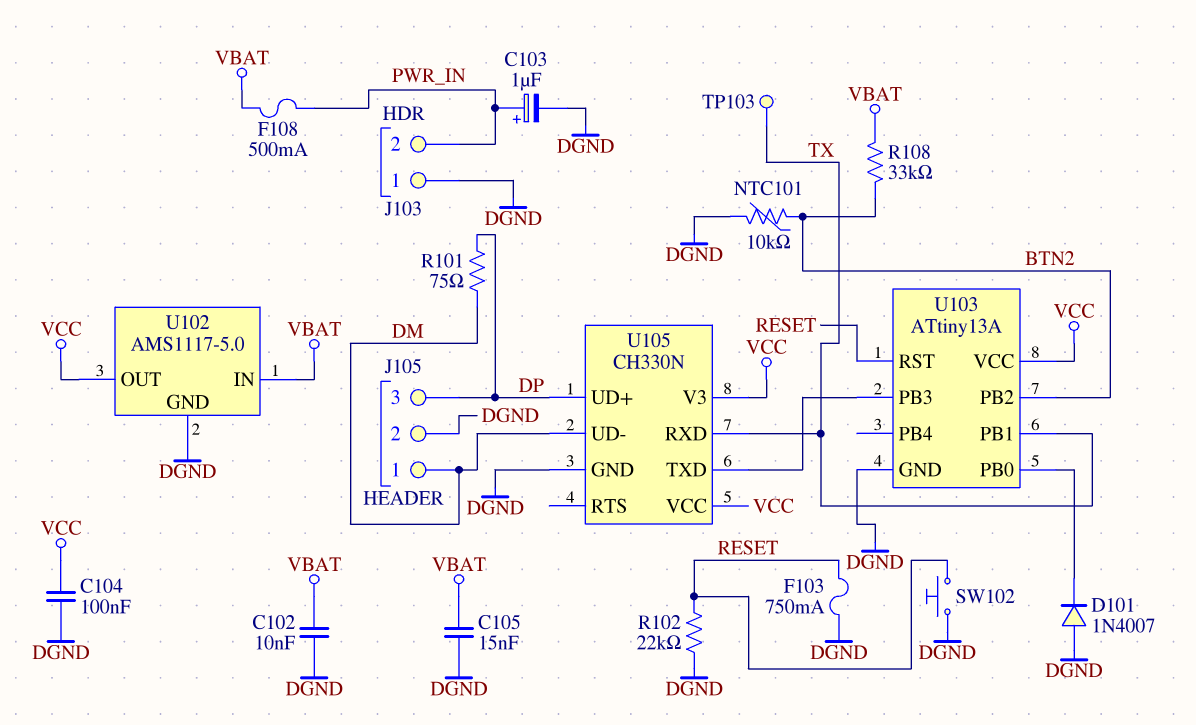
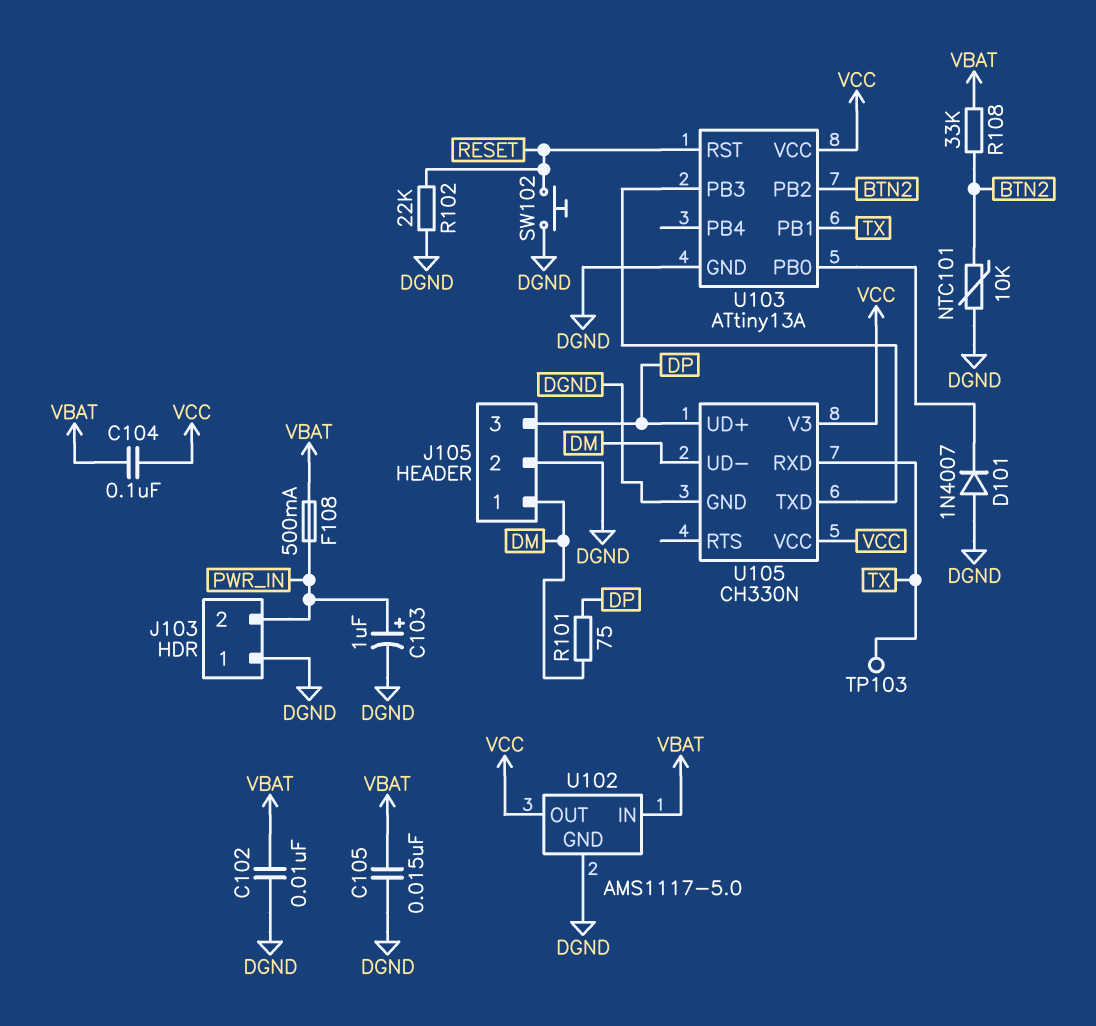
C104: 100nF (DGND, VCC) -> 100nF (VBAT, VCC)
F103: 750mA (DGND, RESET) -> none

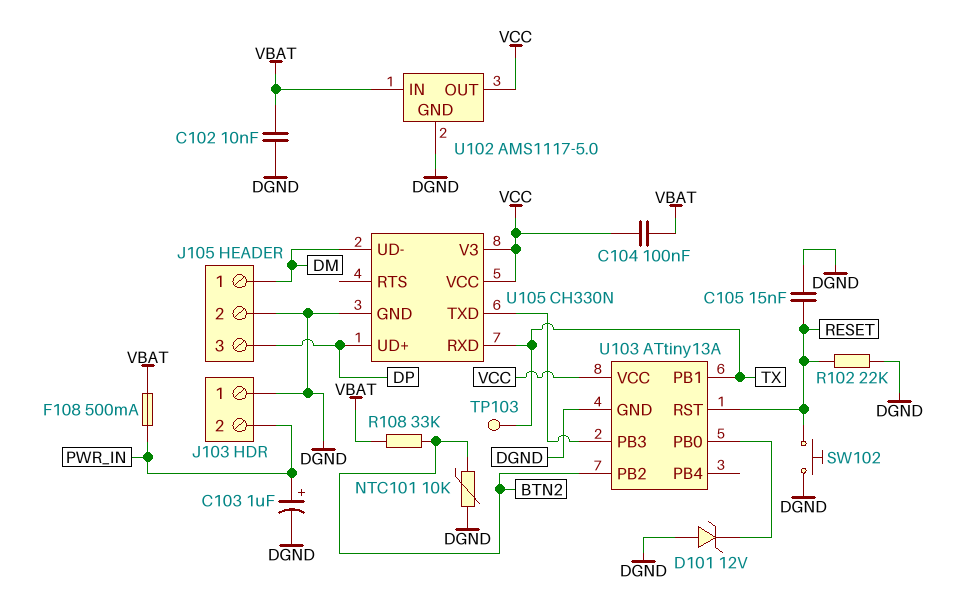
C105: 15nF (DGND, VBAT) -> 15nF (DGND, RESET)
D101: diode 1N4007 (A DGND, K U103/PB0) -> zener 12V (A DGND, K U103/PB0)
R101: 75 (DM, DP) -> none

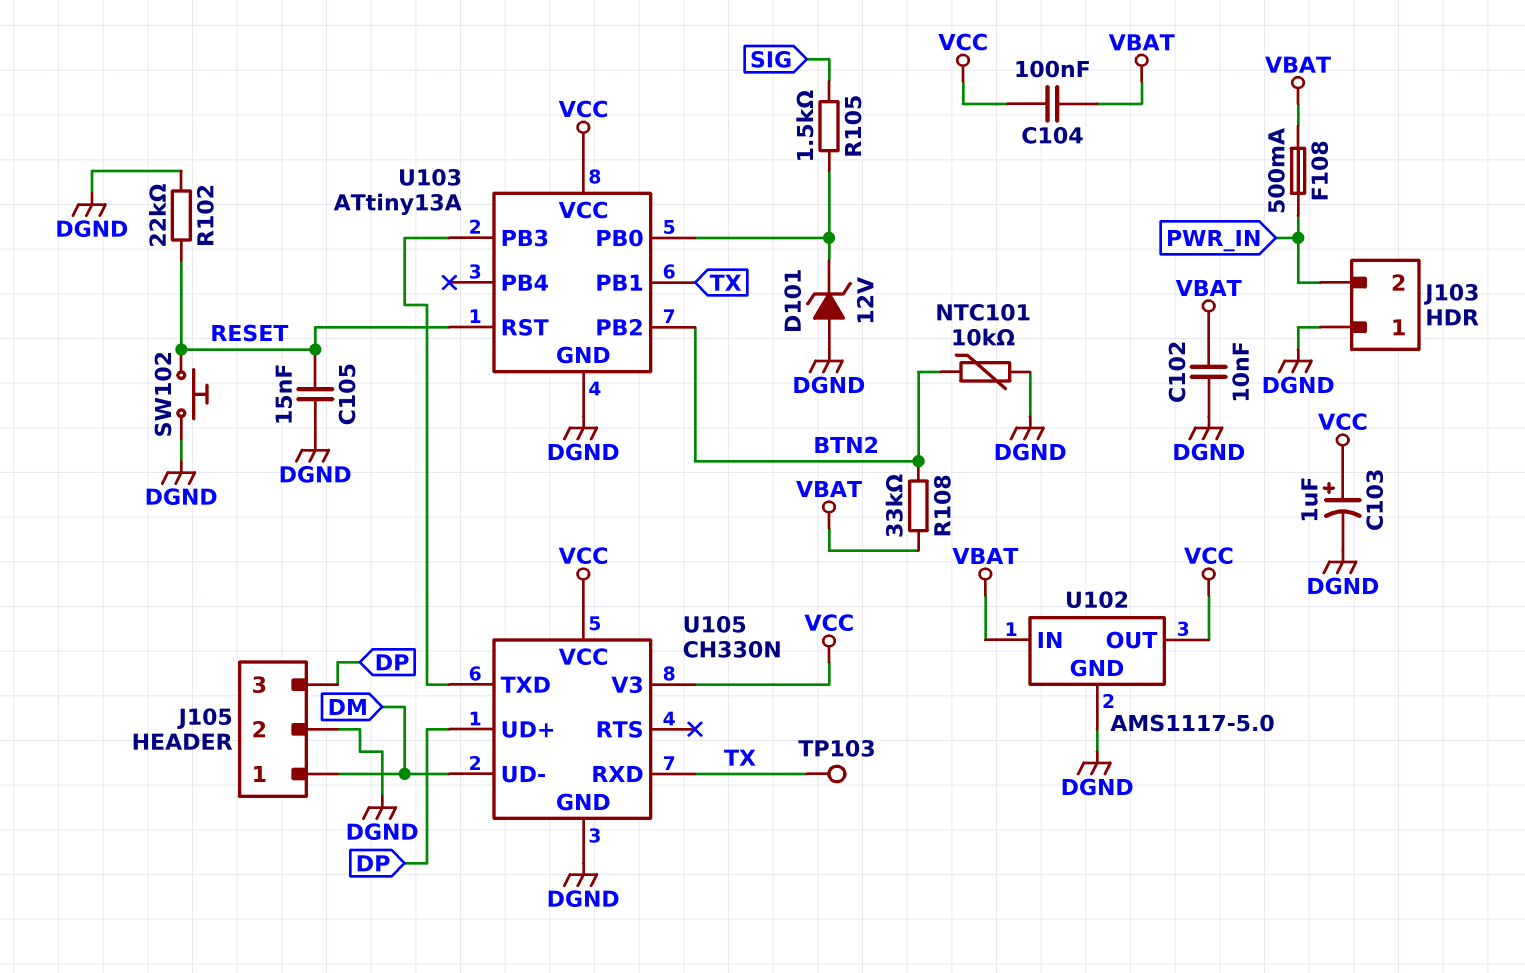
C103: 1uF (plus PWR_IN, minus DGND) -> 1uF (plus VCC, minus DGND)
R105: none -> 1.5k (SIG, U103/PB0)

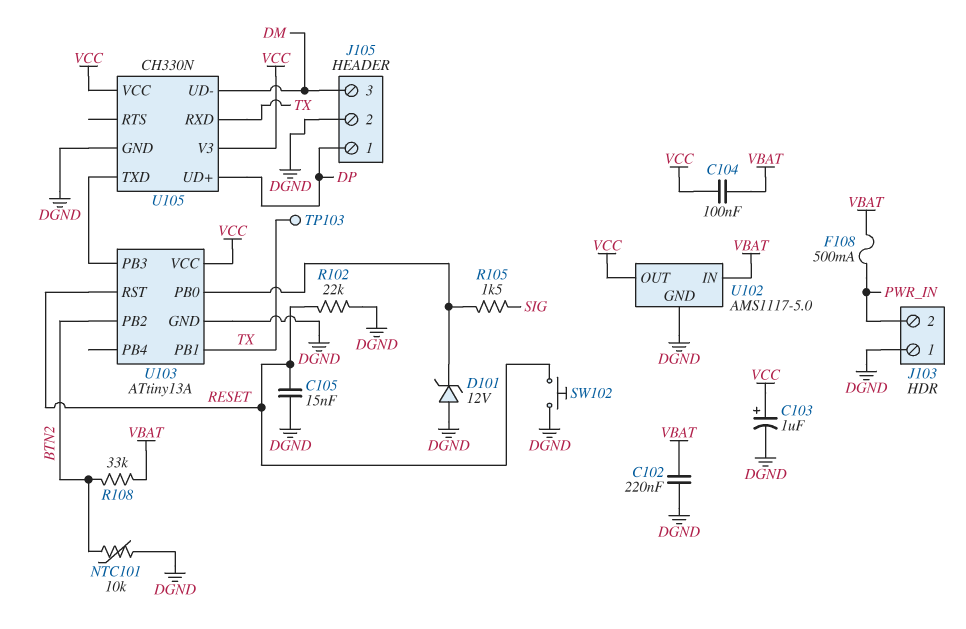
C102: 10nF (DGND, VBAT) -> 220nF (DGND, VBAT)
J105 pin 1: DM -> DP
J105 pin 3: DP -> DM

